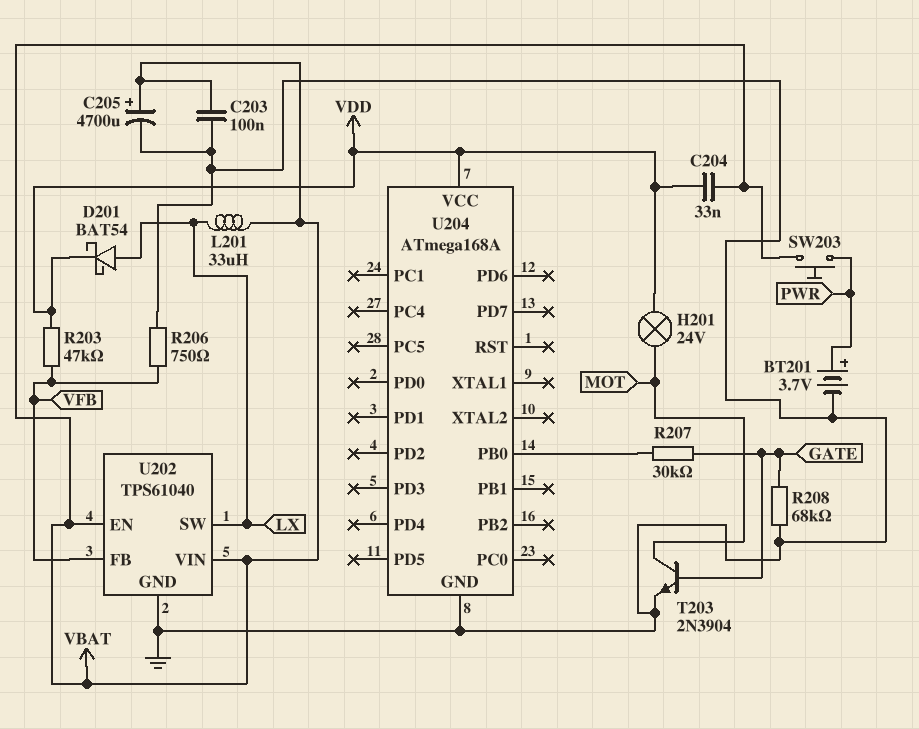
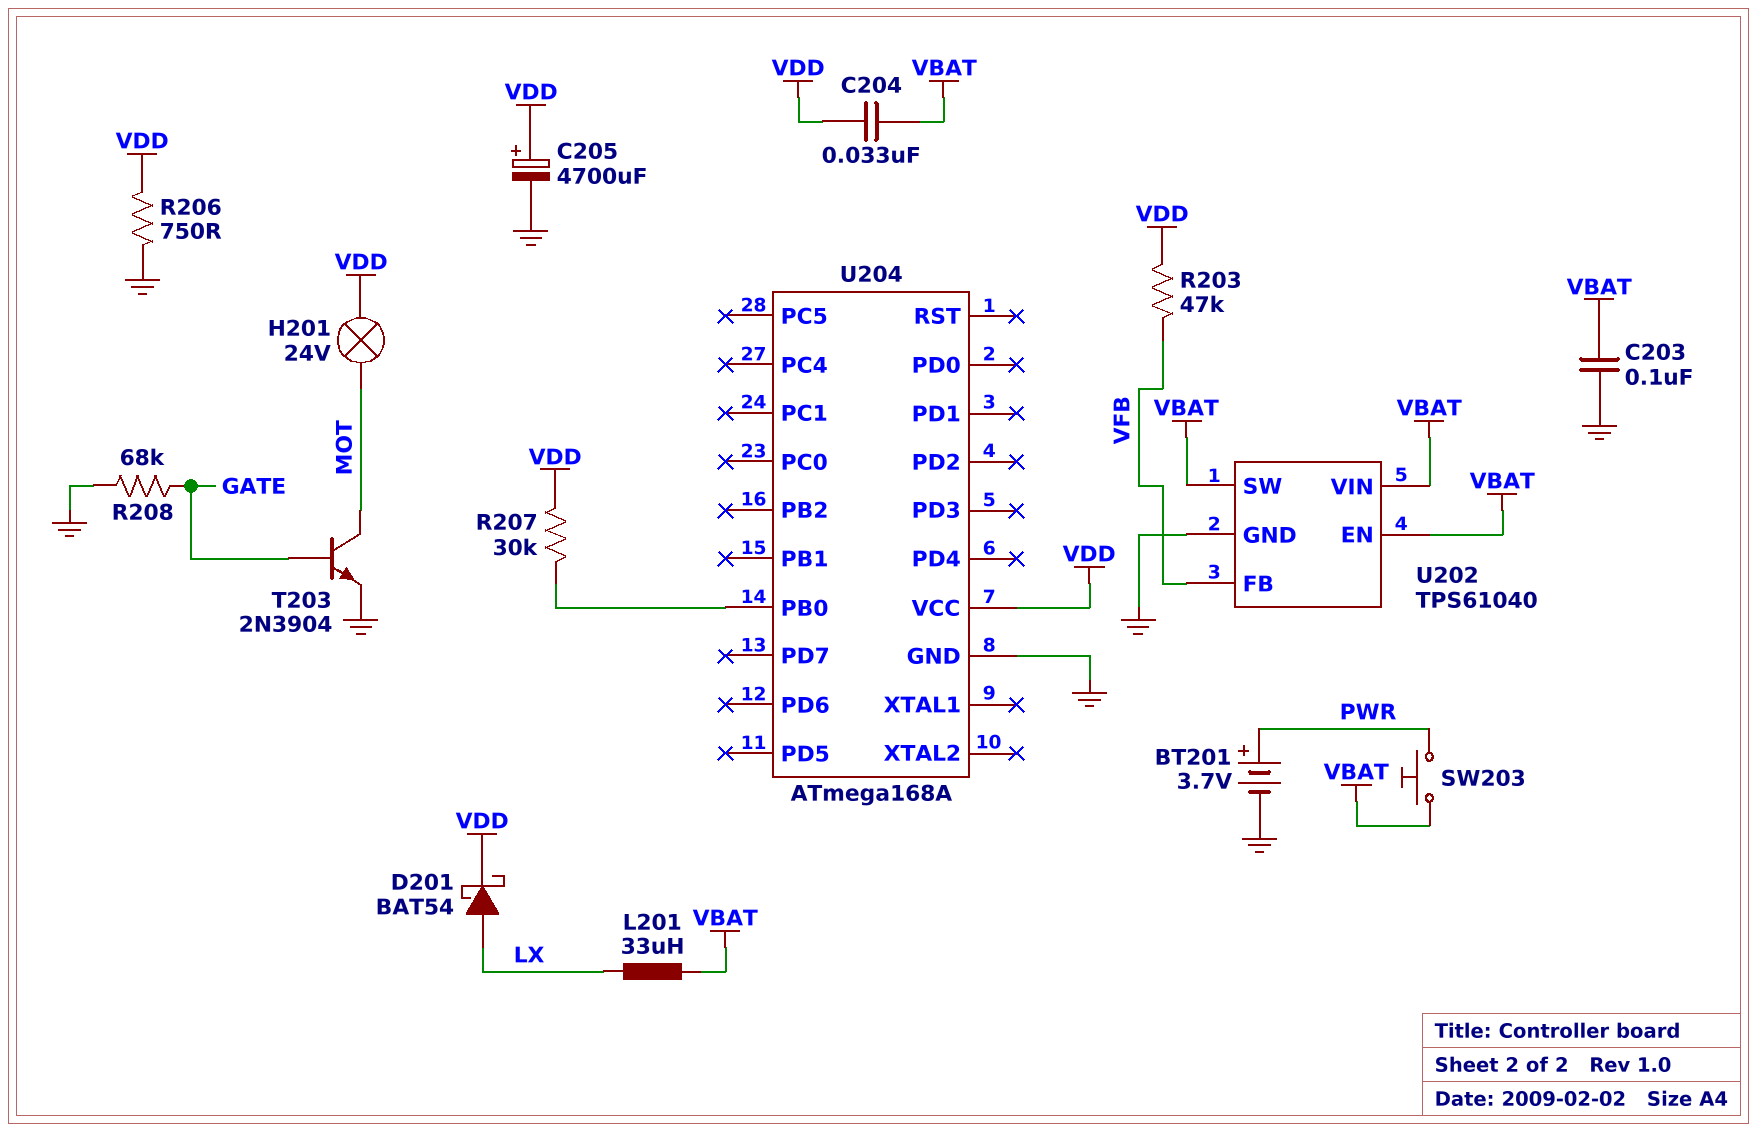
C205: 4700uF (plus VBAT, minus GND) -> 4700uF (plus VDD, minus GND)
R206: 750 (GND, VFB) -> 750 (GND, VDD)
R207: 30k (GATE, U204/PB0) -> 30k (U204/PB0, VDD)
U202 pin SW: LX -> VBAT

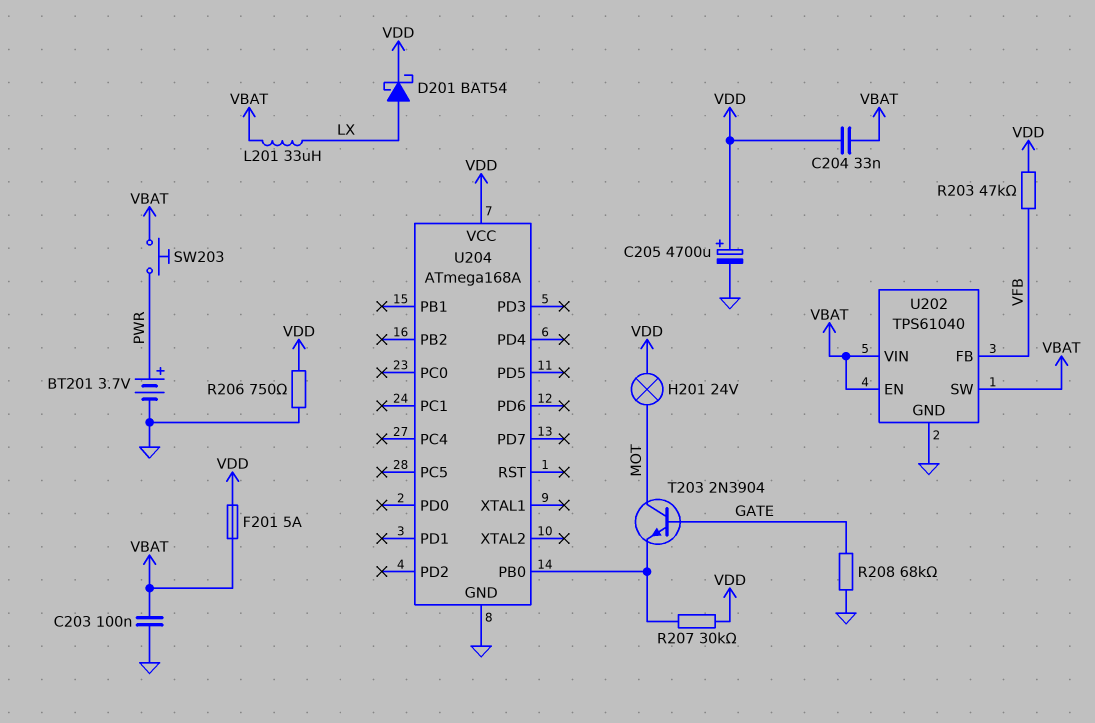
F201: none -> 5A (VBAT, VDD)
T203: NPN 2N3904 (B GATE, C MOT, E GND) -> NPN 2N3904 (B GATE, C MOT, E U204/PB0)

